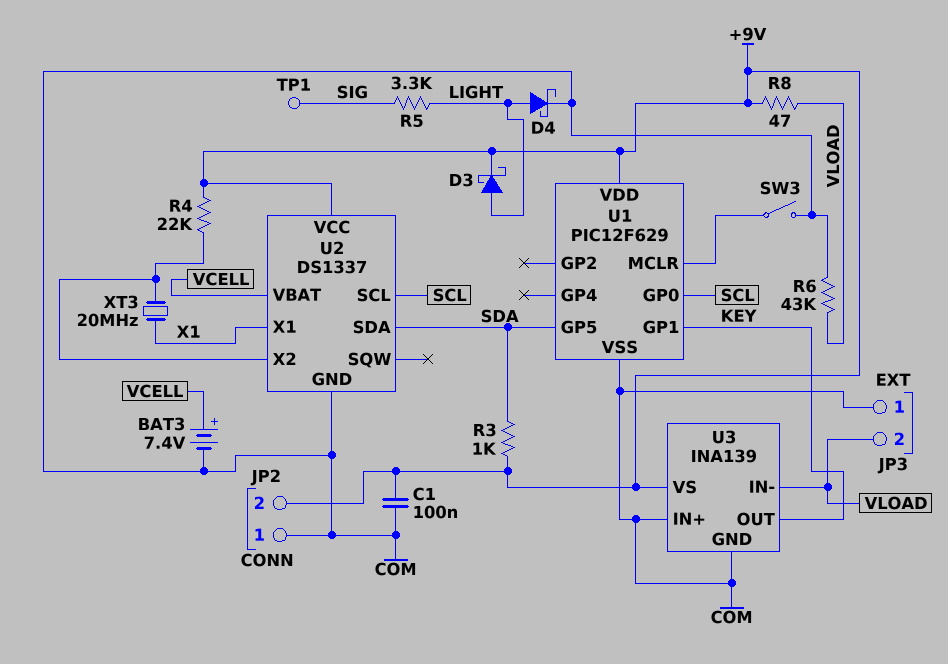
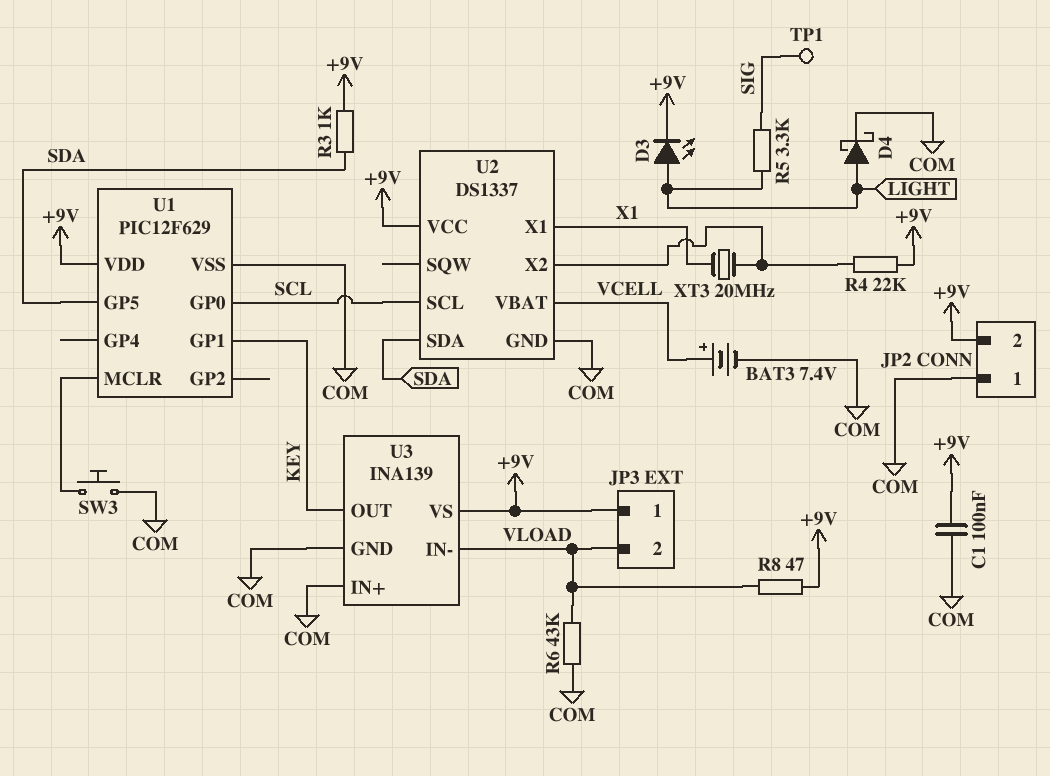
D3: schottky (A LIGHT, K +9V) -> LED (A LIGHT, K +9V)
JP3 pin 1: COM -> +9V
SW3: switch (COM, U1/MCLR) -> button (COM, U1/MCLR)

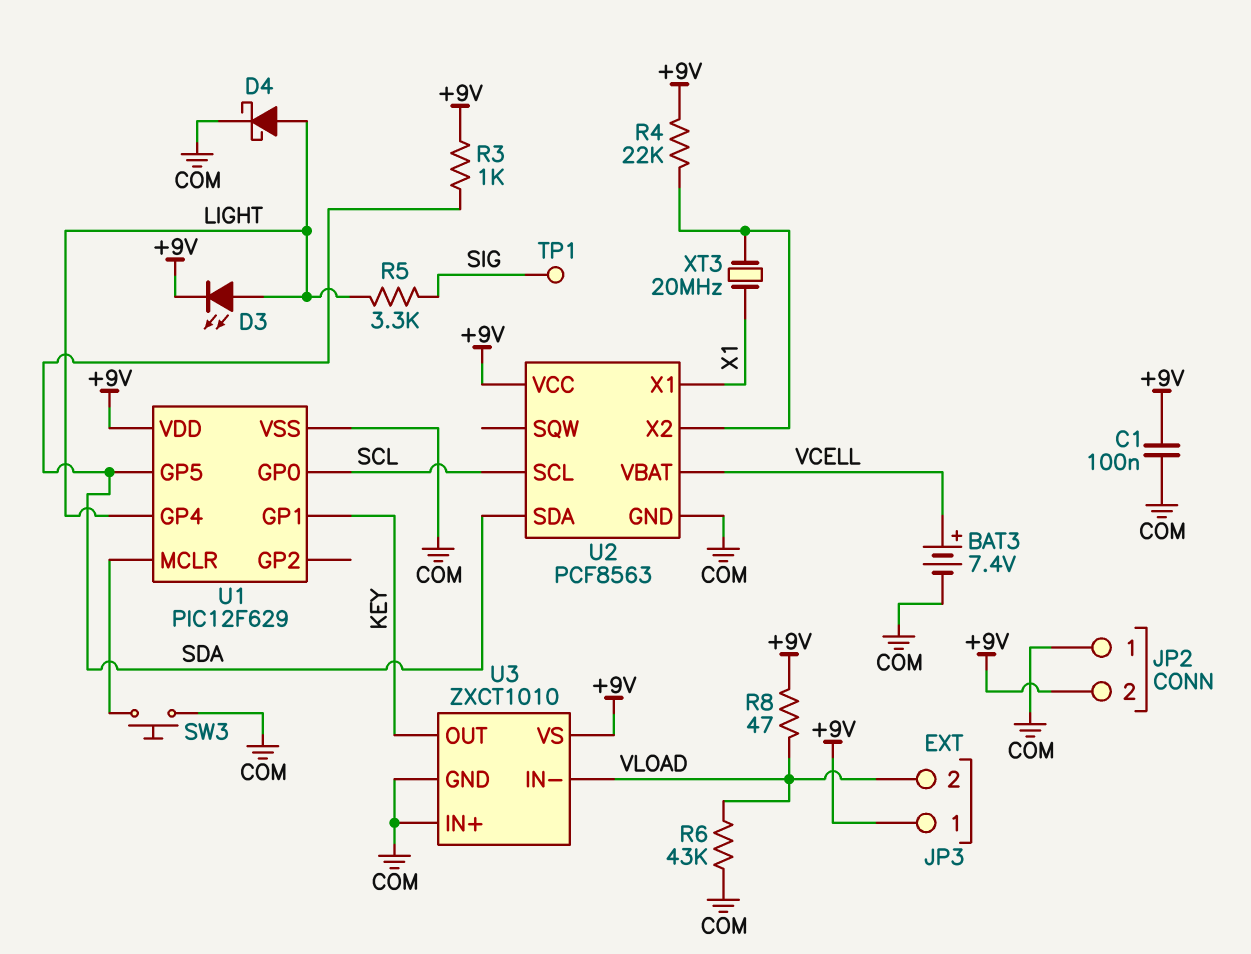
U1 pin GP4: none -> LIGHT
U2: DS1337 -> PCF8563
U3: INA139 -> ZXCT1010

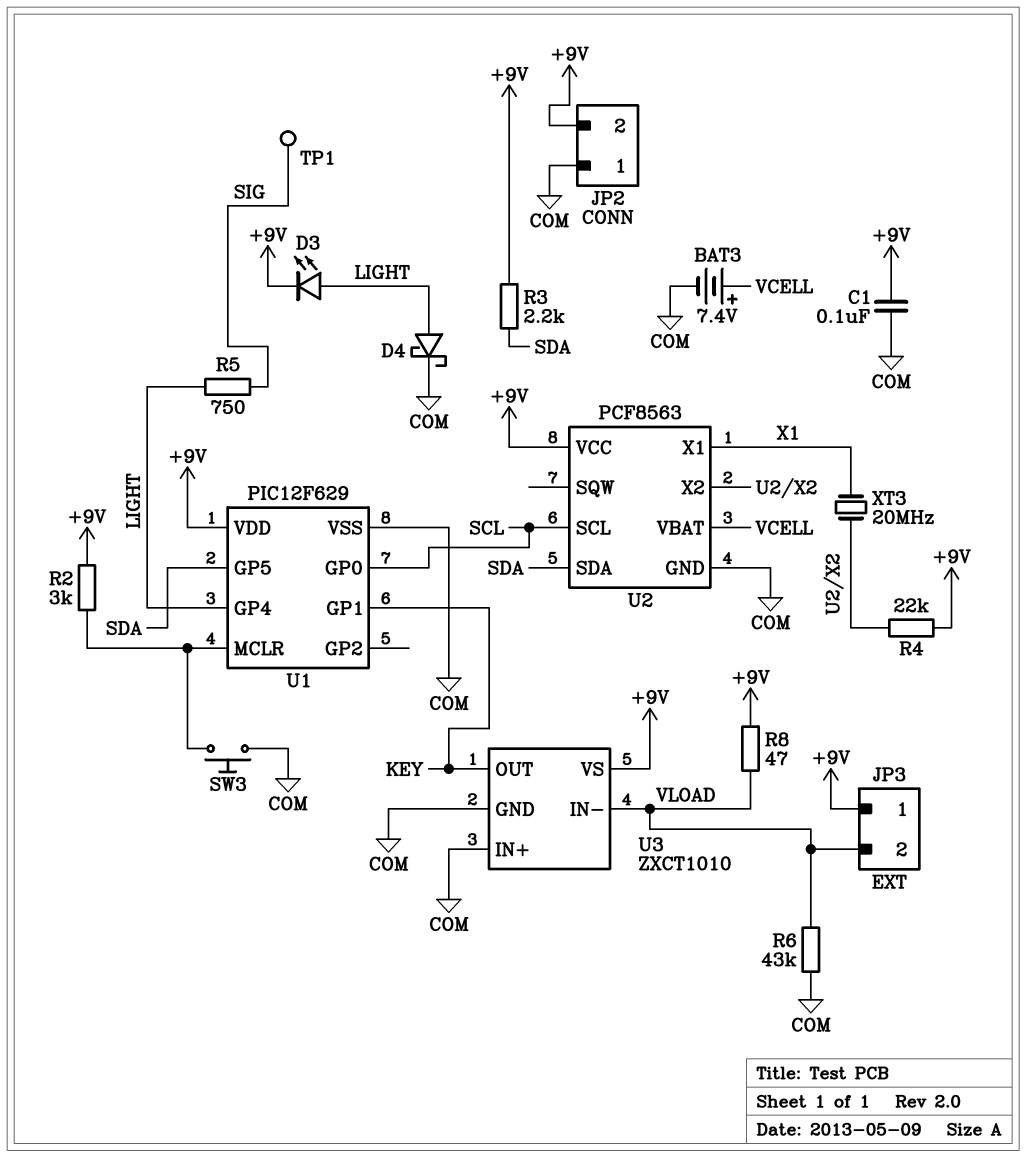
R2: none -> 3k (+9V, U1/MCLR)
R3: 1k (+9V, SDA) -> 2.2k (+9V, SDA)
R5: 3.3k (LIGHT, SIG) -> 750 (LIGHT, SIG)

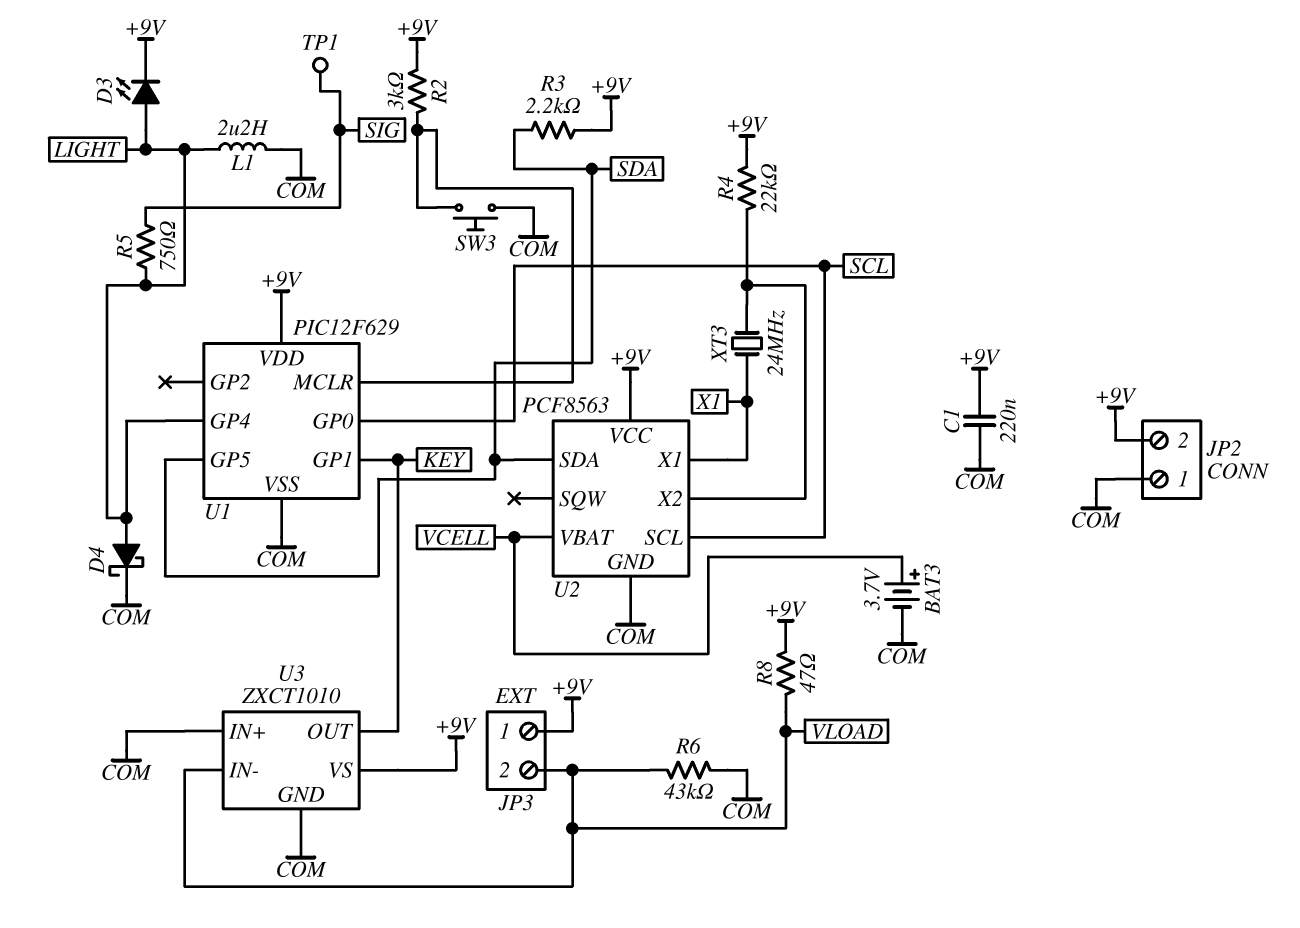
BAT3: 7.4V (plus VCELL, minus COM) -> 3.7V (plus VCELL, minus COM)
C1: 100nF (+9V, COM) -> 220nF (+9V, COM)
L1: none -> 2.2uH (COM, LIGHT)
XT3: 20MHz (U2/X2, X1) -> 24MHz (U2/X2, X1)

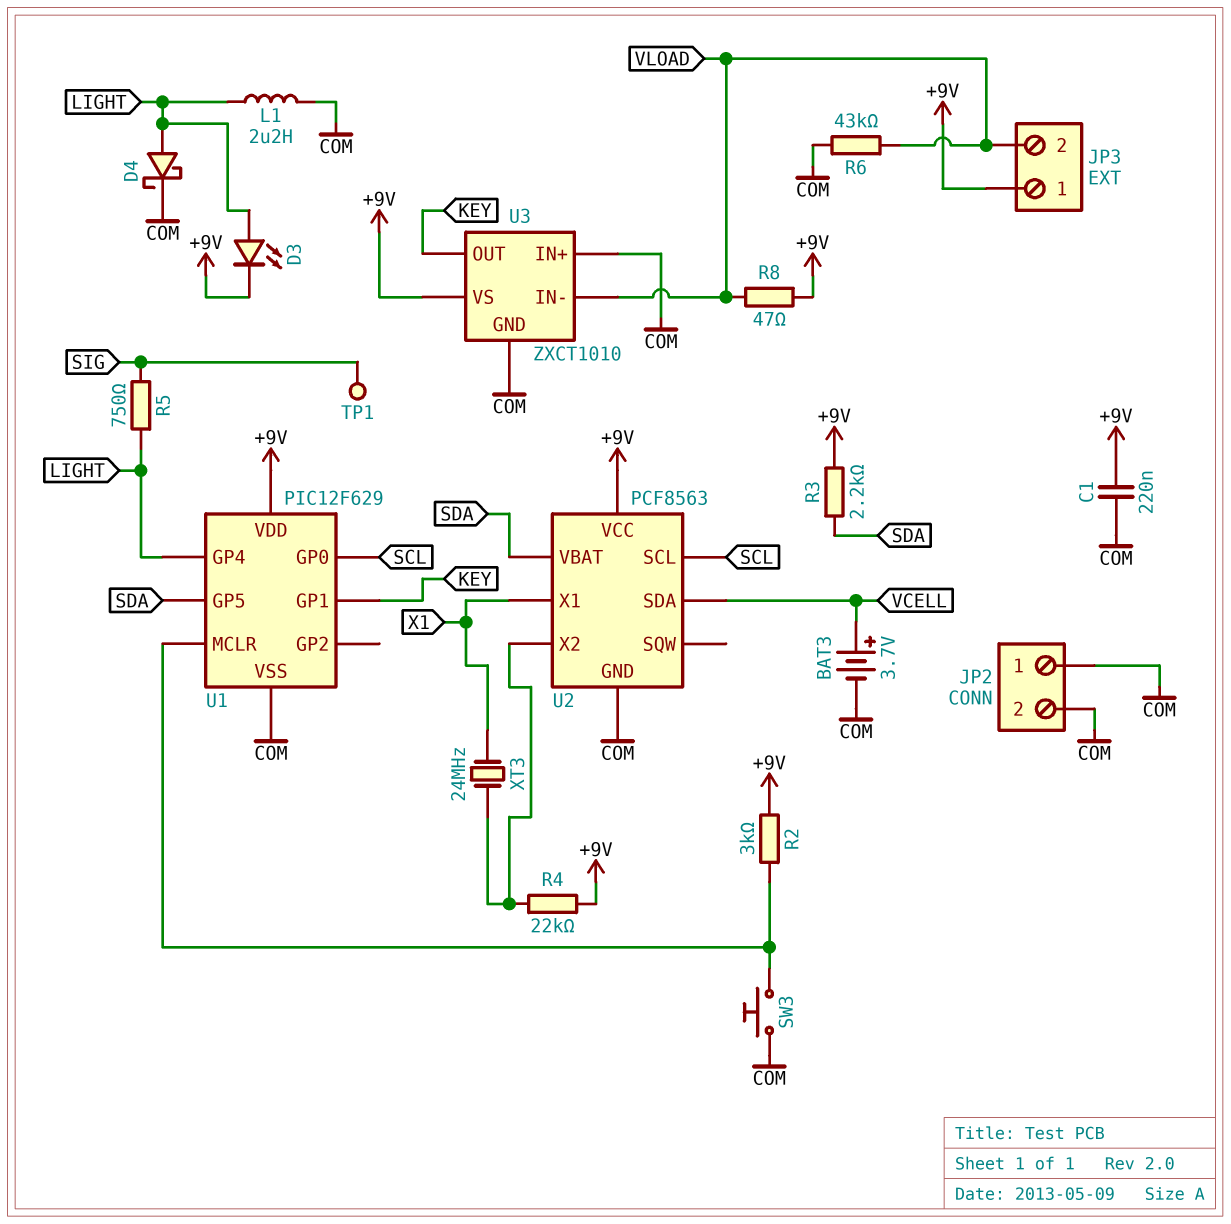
JP2 pin 2: +9V -> COM
U2 pin SDA: SDA -> VCELL
U2 pin VBAT: VCELL -> SDA

